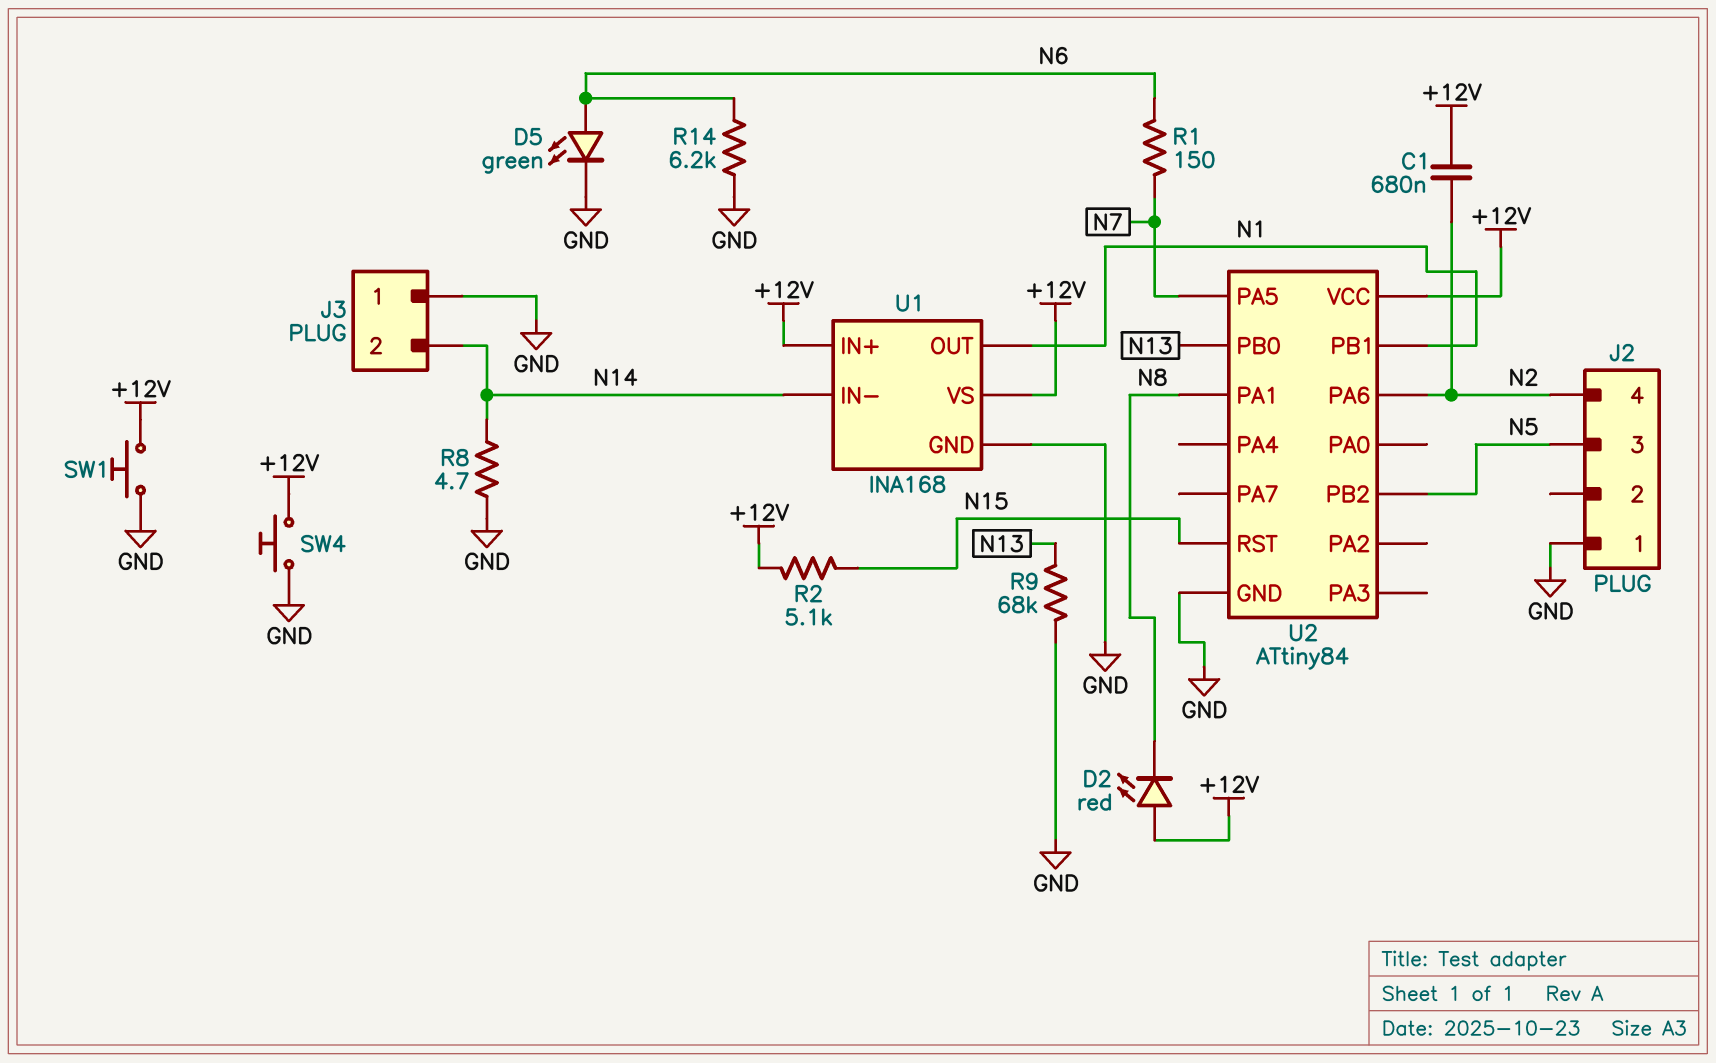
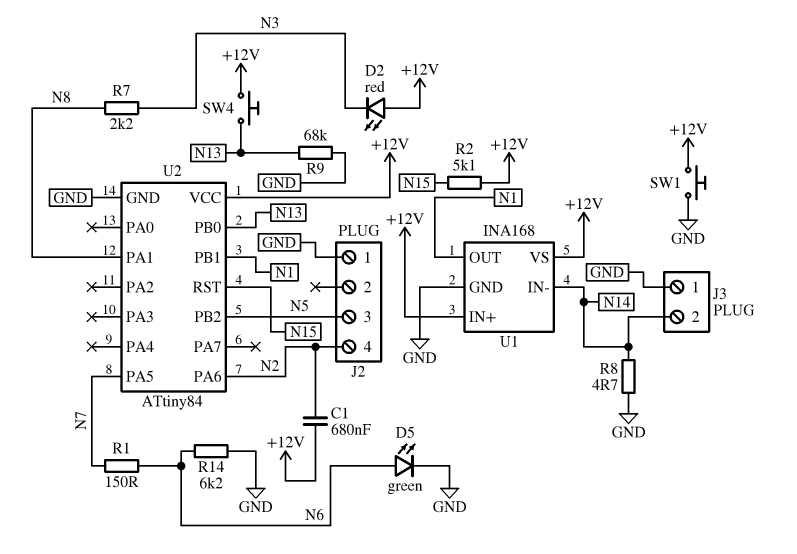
D2: LED red (A +12V, K N8) -> LED red (A +12V, K N3)
R7: none -> 2.2k (N3, N8)
SW4: button (+12V, GND) -> button (+12V, N13)

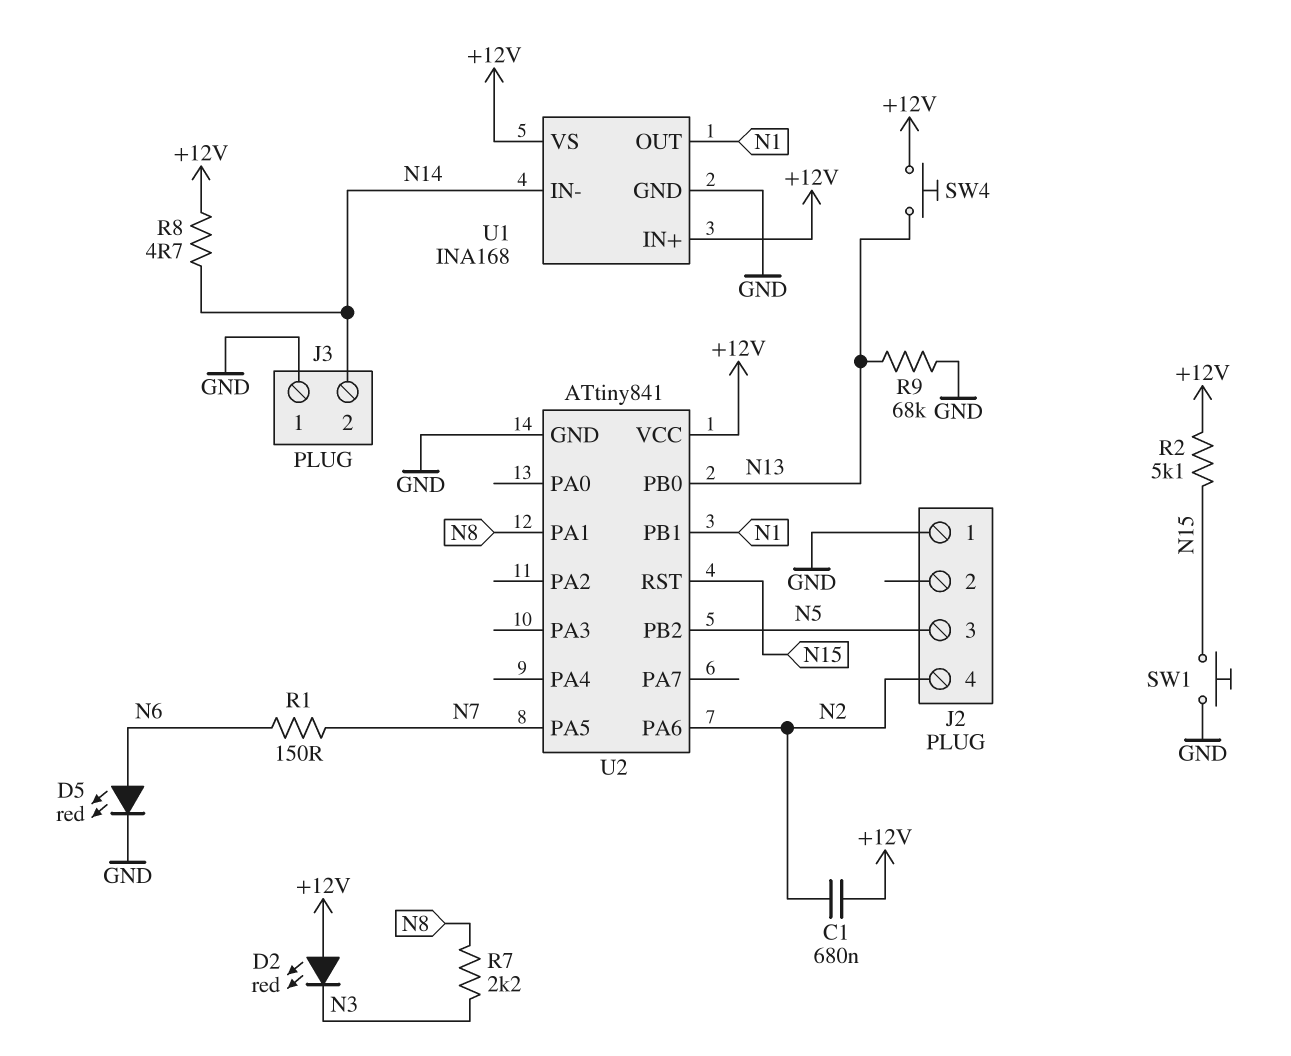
D5: LED green (A N6, K GND) -> LED red (A N6, K GND)
R8: 4.7 (GND, N14) -> 4.7 (+12V, N14)
R14: 6.2k (GND, N6) -> none
SW1: button (+12V, GND) -> button (GND, N15)
U2: ATtiny84 -> ATtiny841

